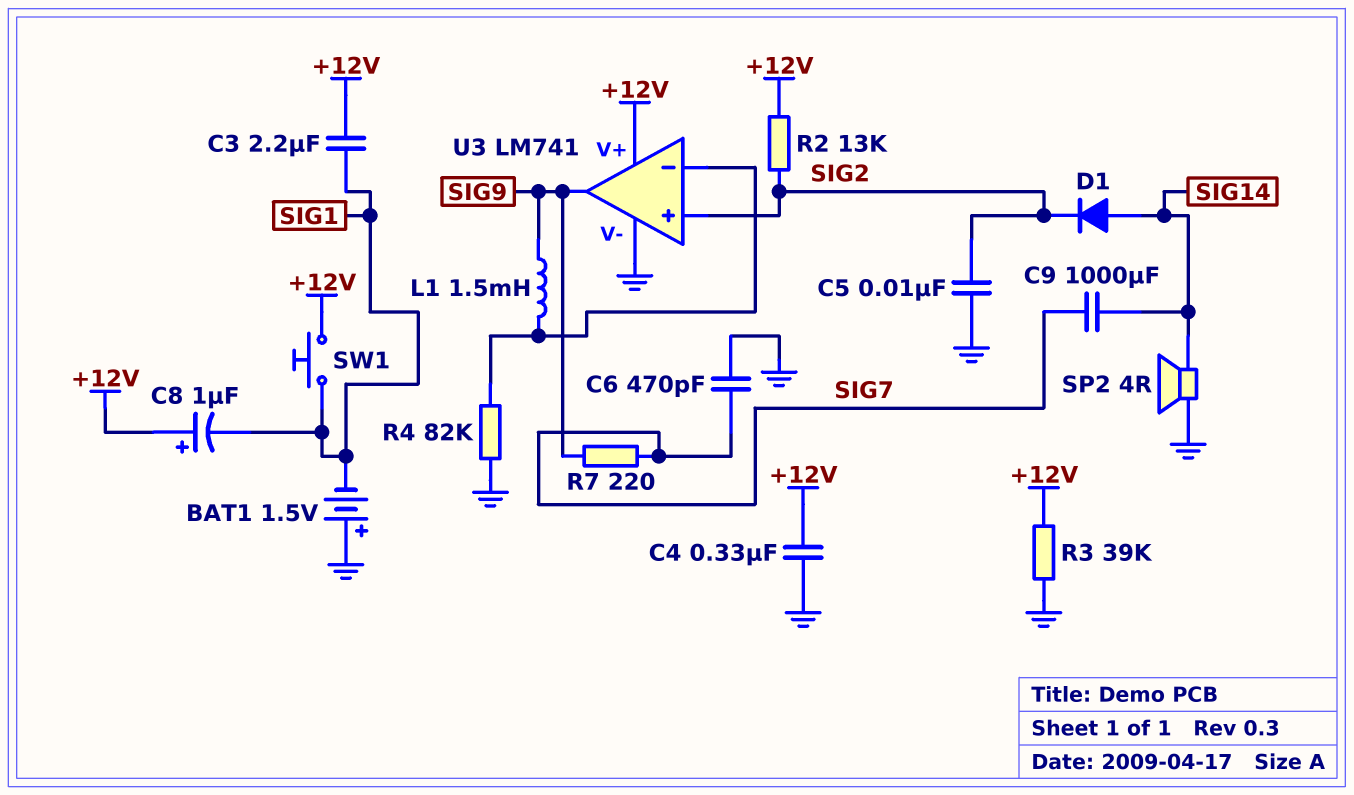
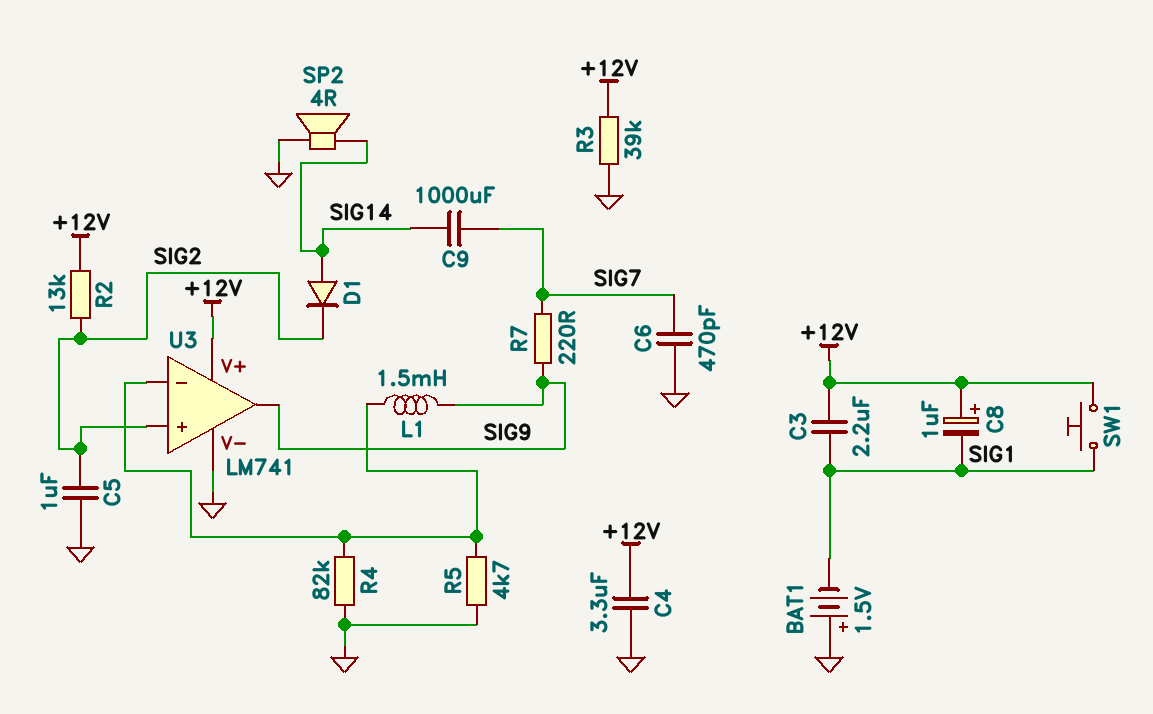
C4: 330nF (+12V, GND) -> 3.3uF (+12V, GND)
C5: 10nF (GND, SIG2) -> 1uF (GND, SIG2)
R5: none -> 4.7k (GND, U3/in-)

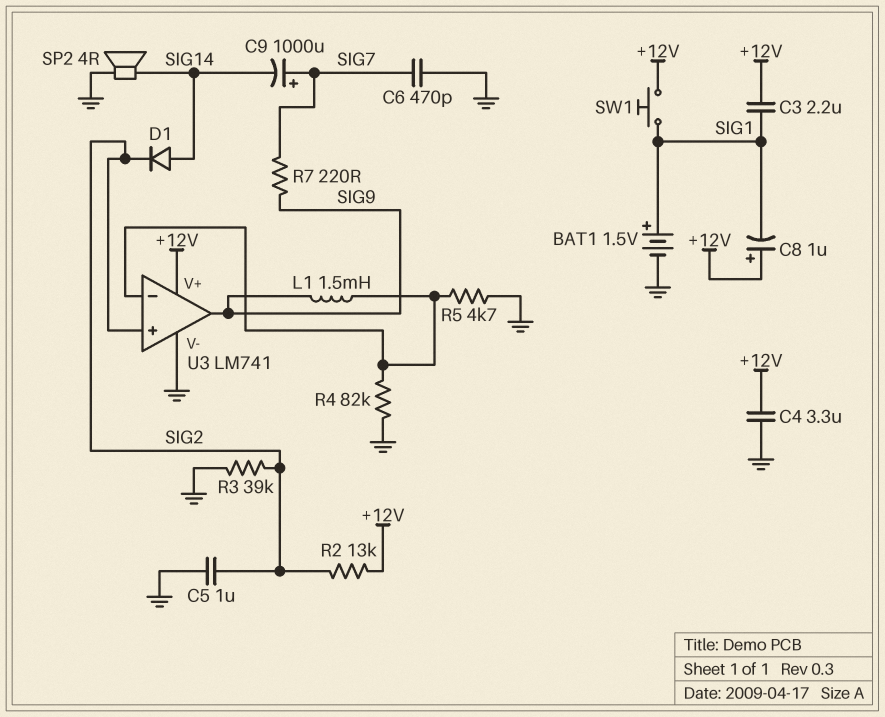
BAT1: 1.5V (plus GND, minus SIG1) -> 1.5V (plus SIG1, minus GND)
C9: 1000uF (SIG7, SIG14) -> 1000uF (plus SIG7, minus SIG14)
R3: 39k (+12V, GND) -> 39k (GND, SIG2)

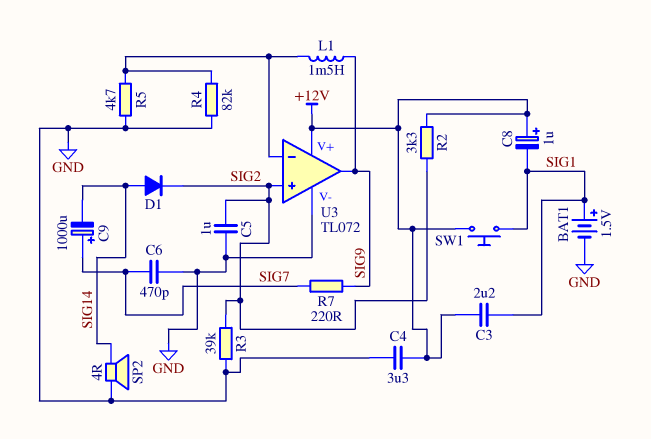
R2: 13k (+12V, SIG2) -> 3.3k (+12V, SIG2)
U3: LM741 -> TL072

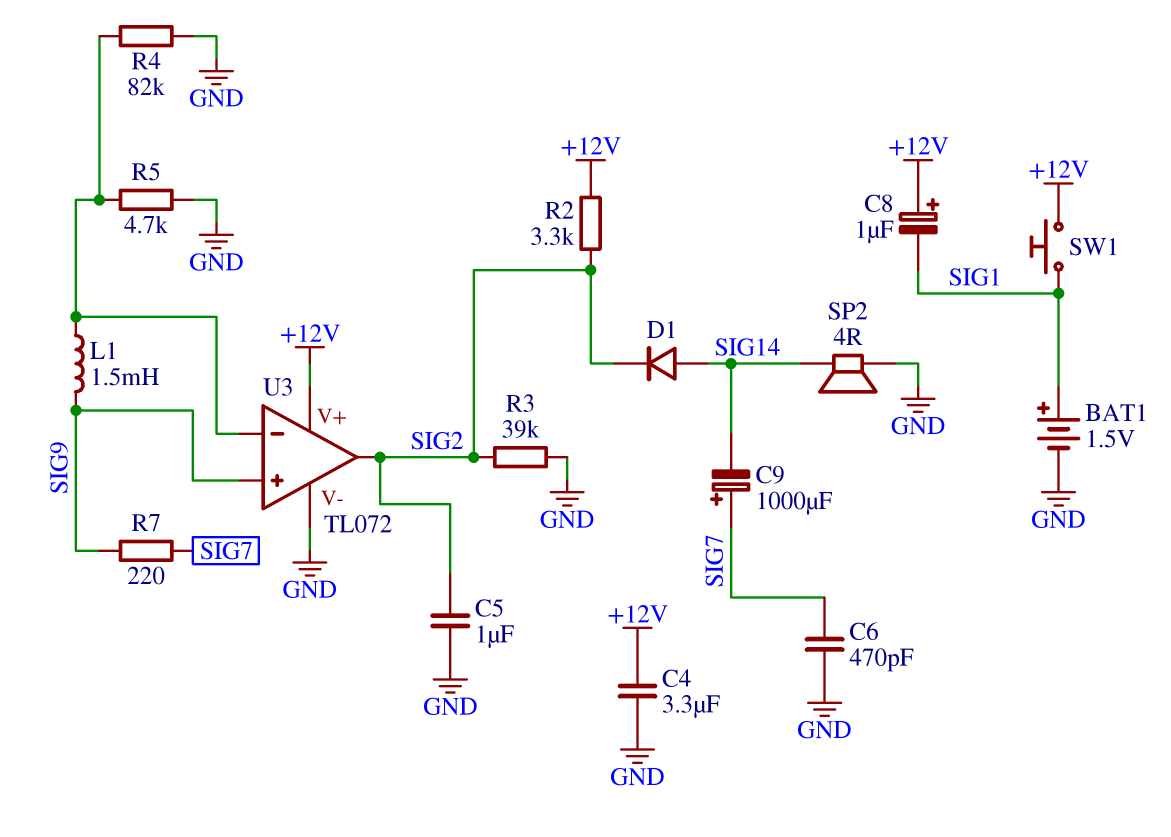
C3: 2.2uF (+12V, SIG1) -> none
U3 pin in+: SIG2 -> SIG9
U3 pin out: SIG9 -> SIG2

